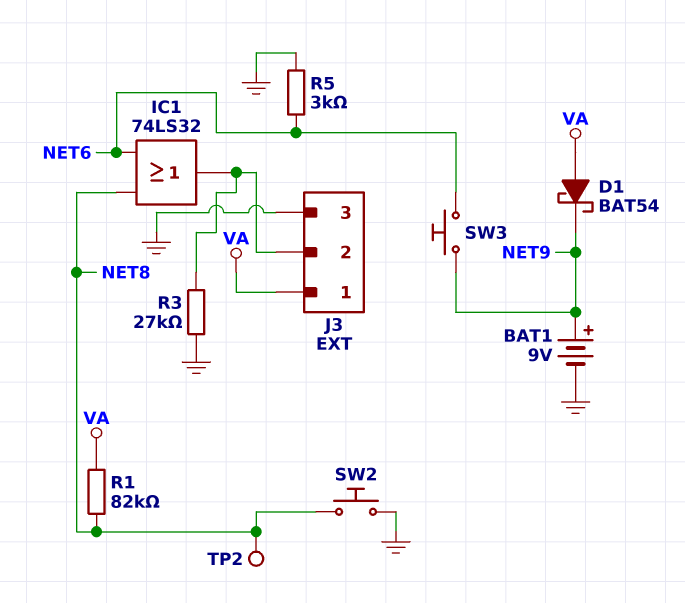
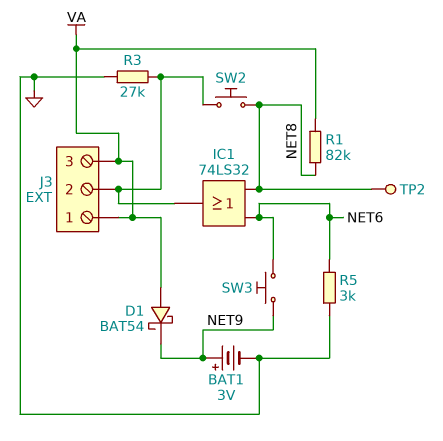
BAT1: 9V (plus NET9, minus GND) -> 3V (plus NET9, minus GND)
J3 pin 3: GND -> VA
SW2: button (GND, NET8) -> button (J3/2, NET8)

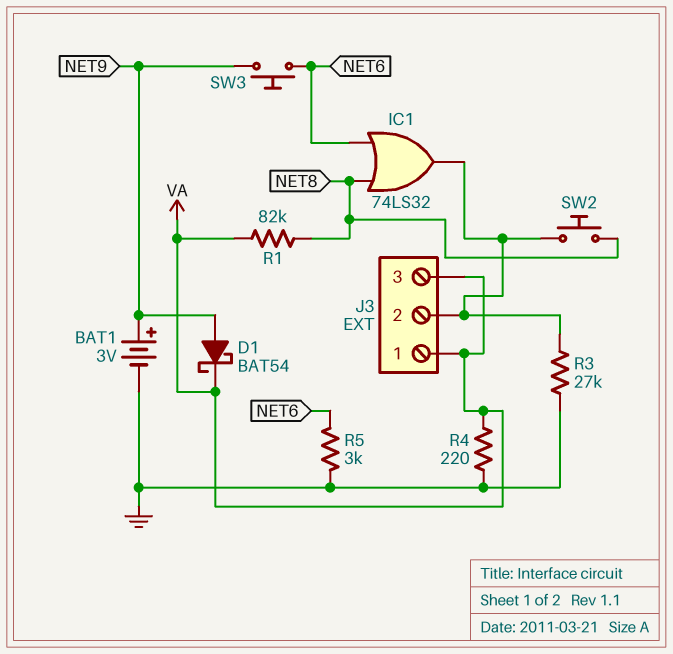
D1: schottky BAT54 (A VA, K NET9) -> schottky BAT54 (A NET9, K VA)
R4: none -> 220 (GND, VA)
TP2: test point (NET8) -> none

